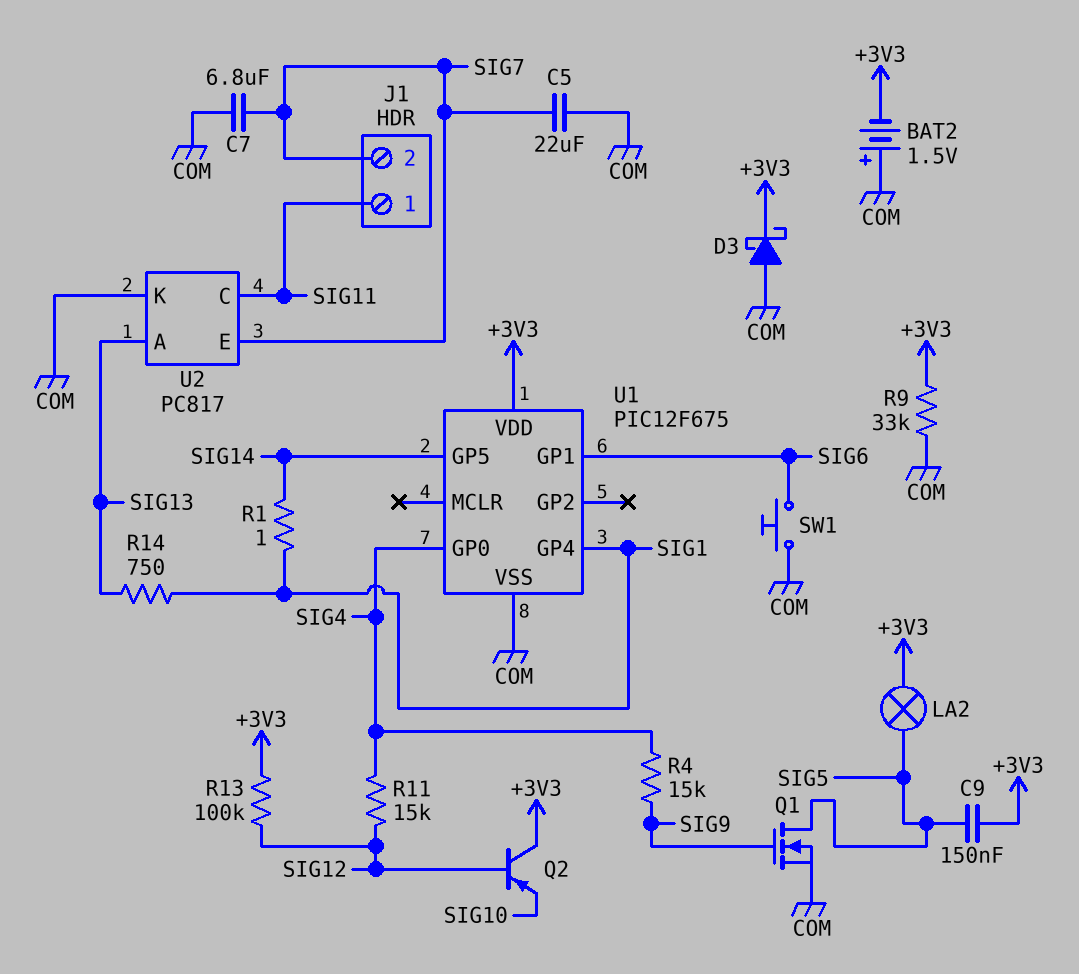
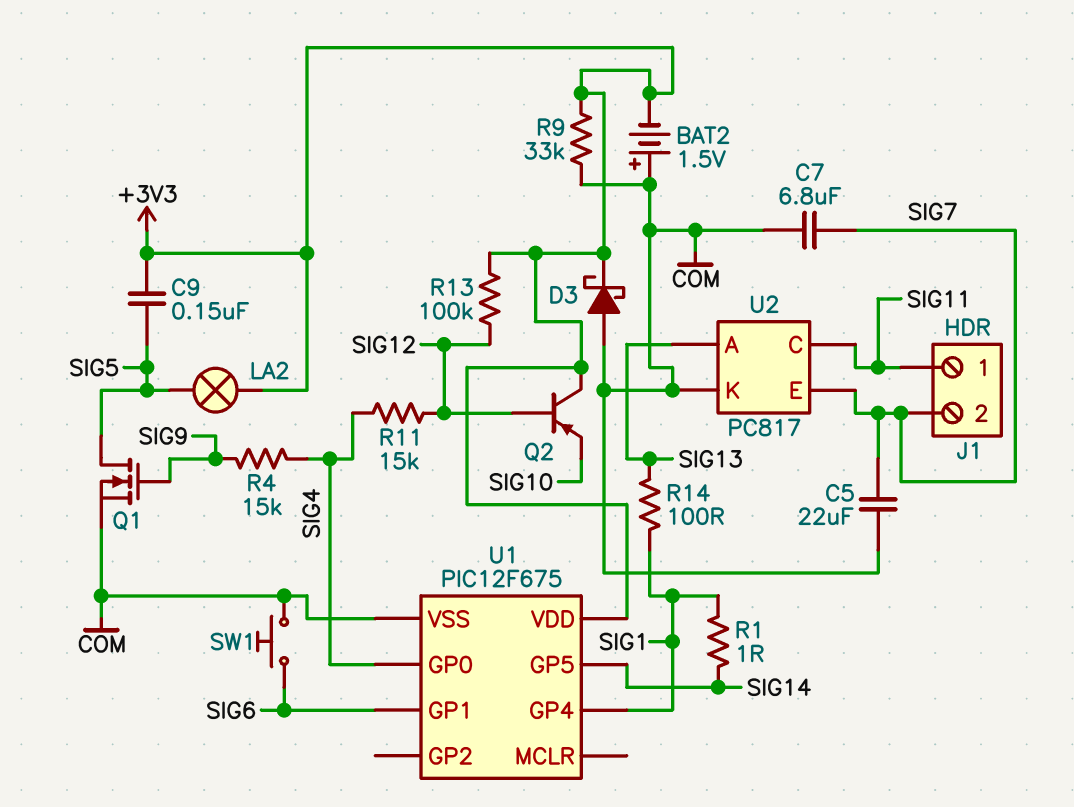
R14: 750 (SIG1, SIG13) -> 100 (SIG1, SIG13)

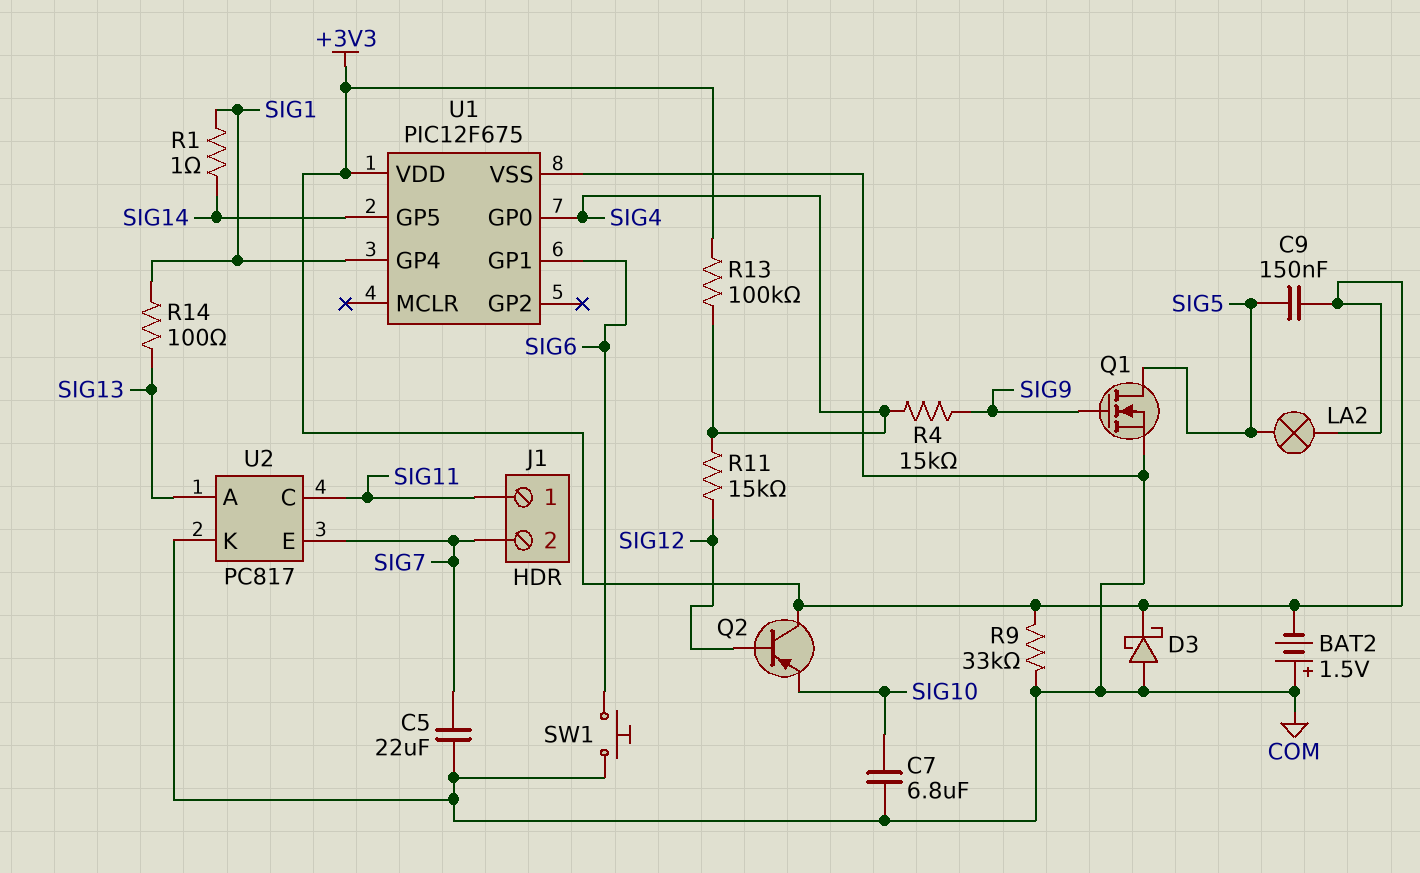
C7: 6.8uF (COM, SIG7) -> 6.8uF (COM, SIG10)
R13: 100k (+3V3, SIG12) -> 100k (+3V3, SIG4)

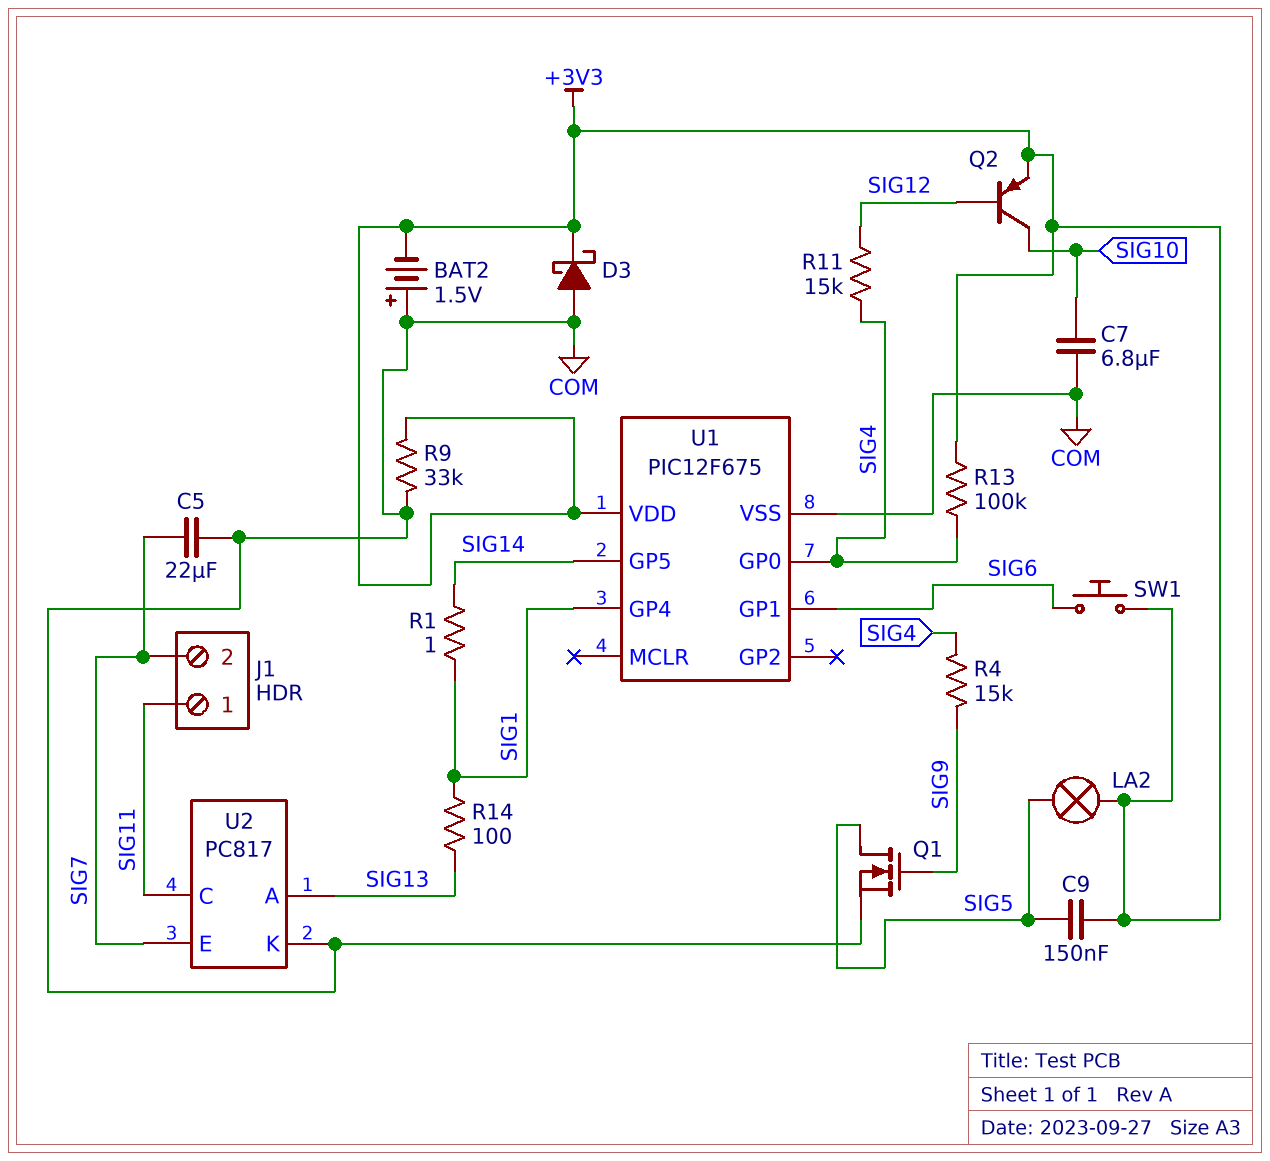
Q2: PNP (B SIG12, C +3V3, E SIG10) -> PNP (B SIG12, C SIG10, E +3V3)
SW1: button (COM, SIG6) -> button (+3V3, SIG6)

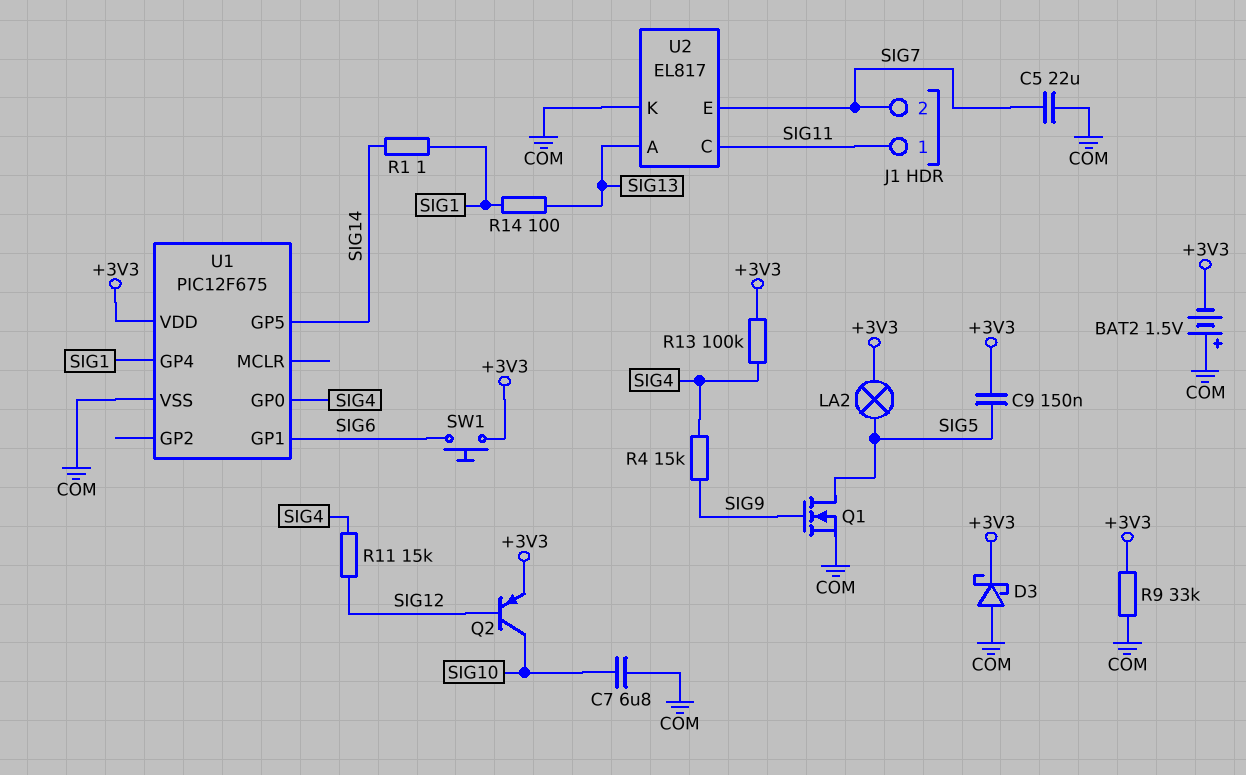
U2: PC817 -> EL817

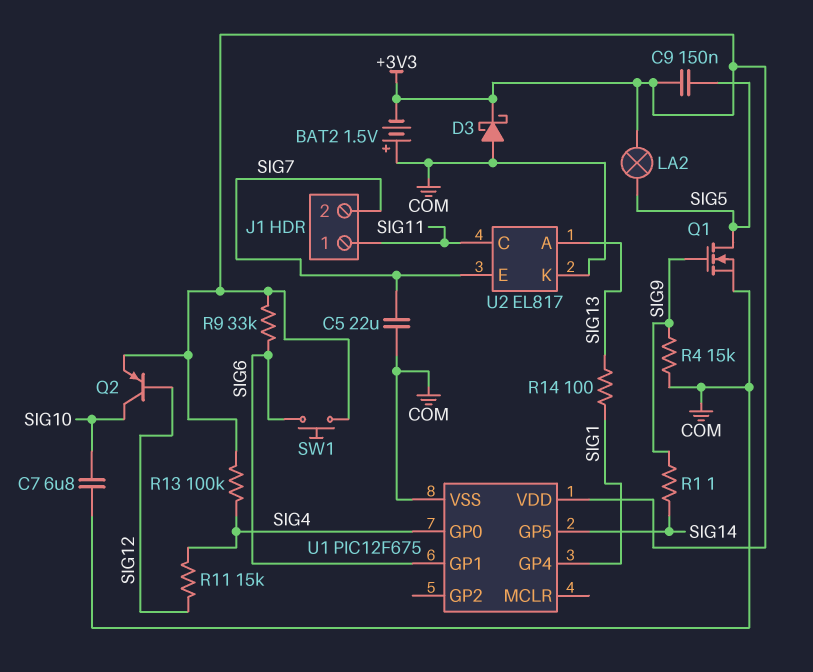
R1: 1 (SIG1, SIG14) -> 1 (SIG9, SIG14)
R4: 15k (SIG4, SIG9) -> 15k (COM, SIG9)
R9: 33k (+3V3, COM) -> 33k (+3V3, SIG6)

